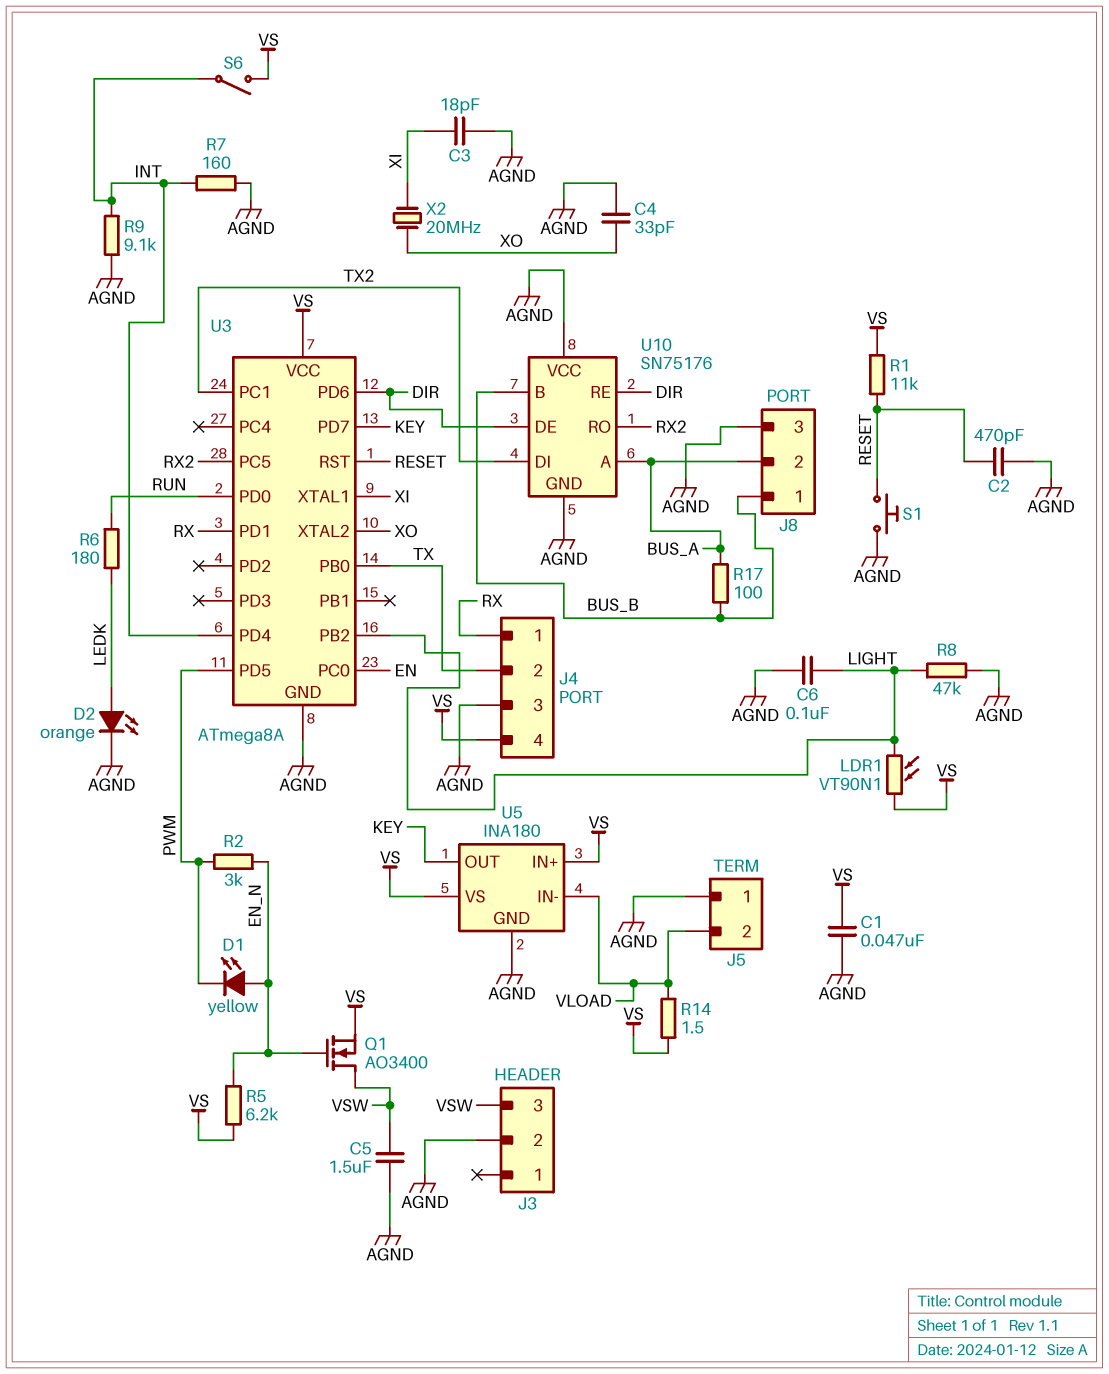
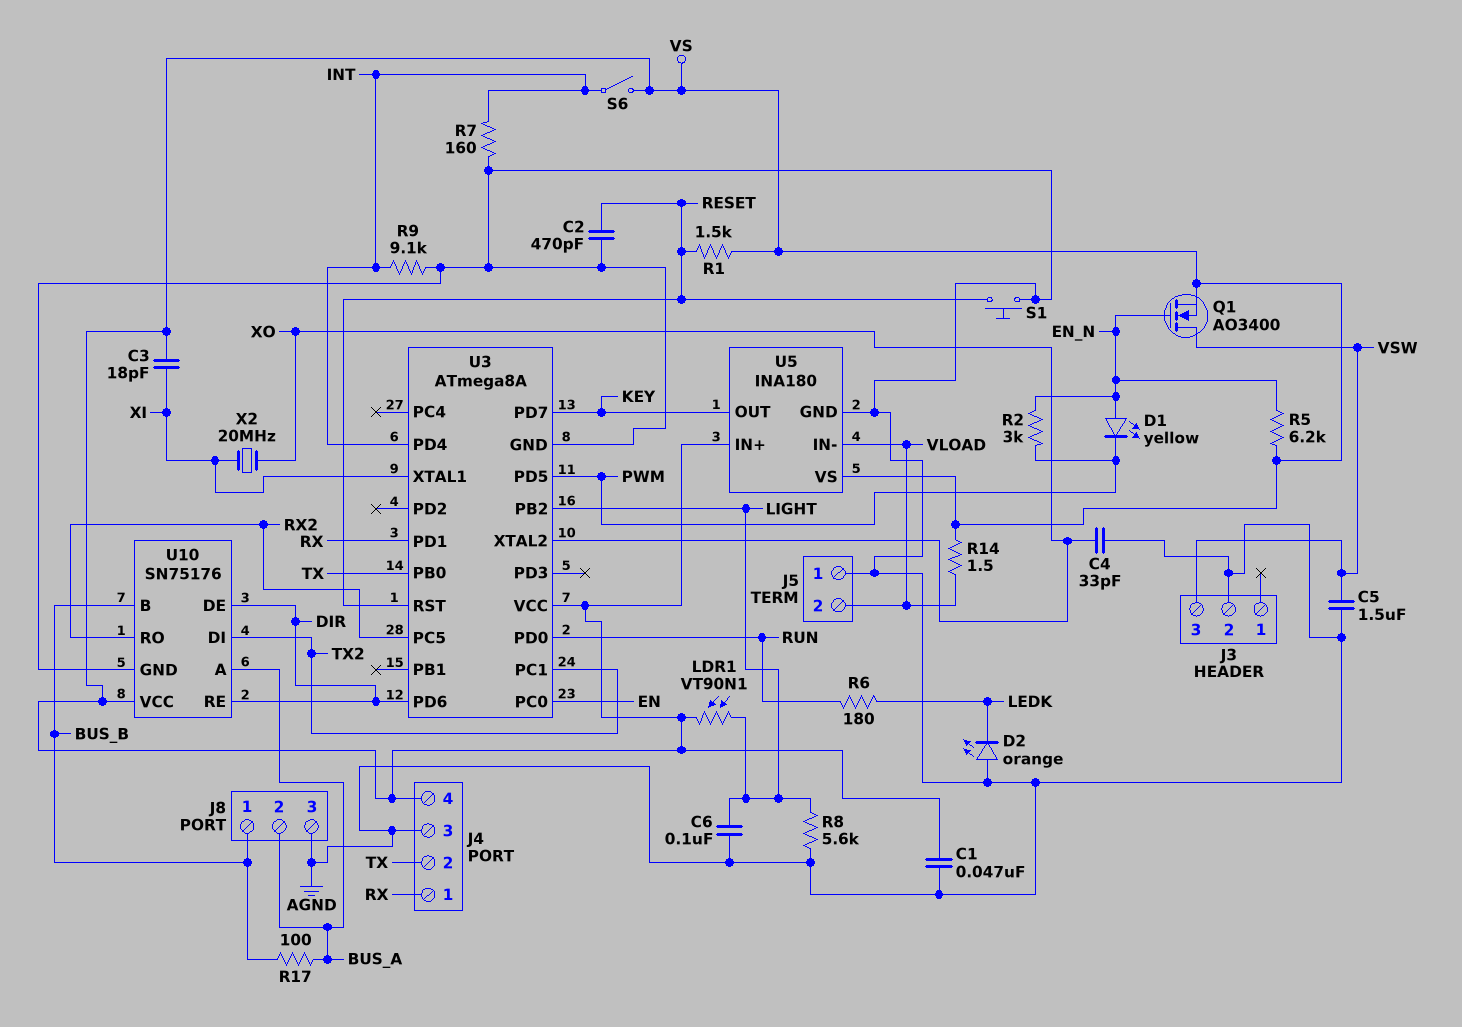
C3: 18pF (AGND, XI) -> 18pF (VS, XI)
D2: LED orange (A LEDK, K AGND) -> LED orange (A AGND, K LEDK)
R1: 11k (RESET, VS) -> 1.5k (RESET, VS)
R8: 47k (AGND, LIGHT) -> 5.6k (AGND, LIGHT)
U10 pin VCC: AGND -> VS

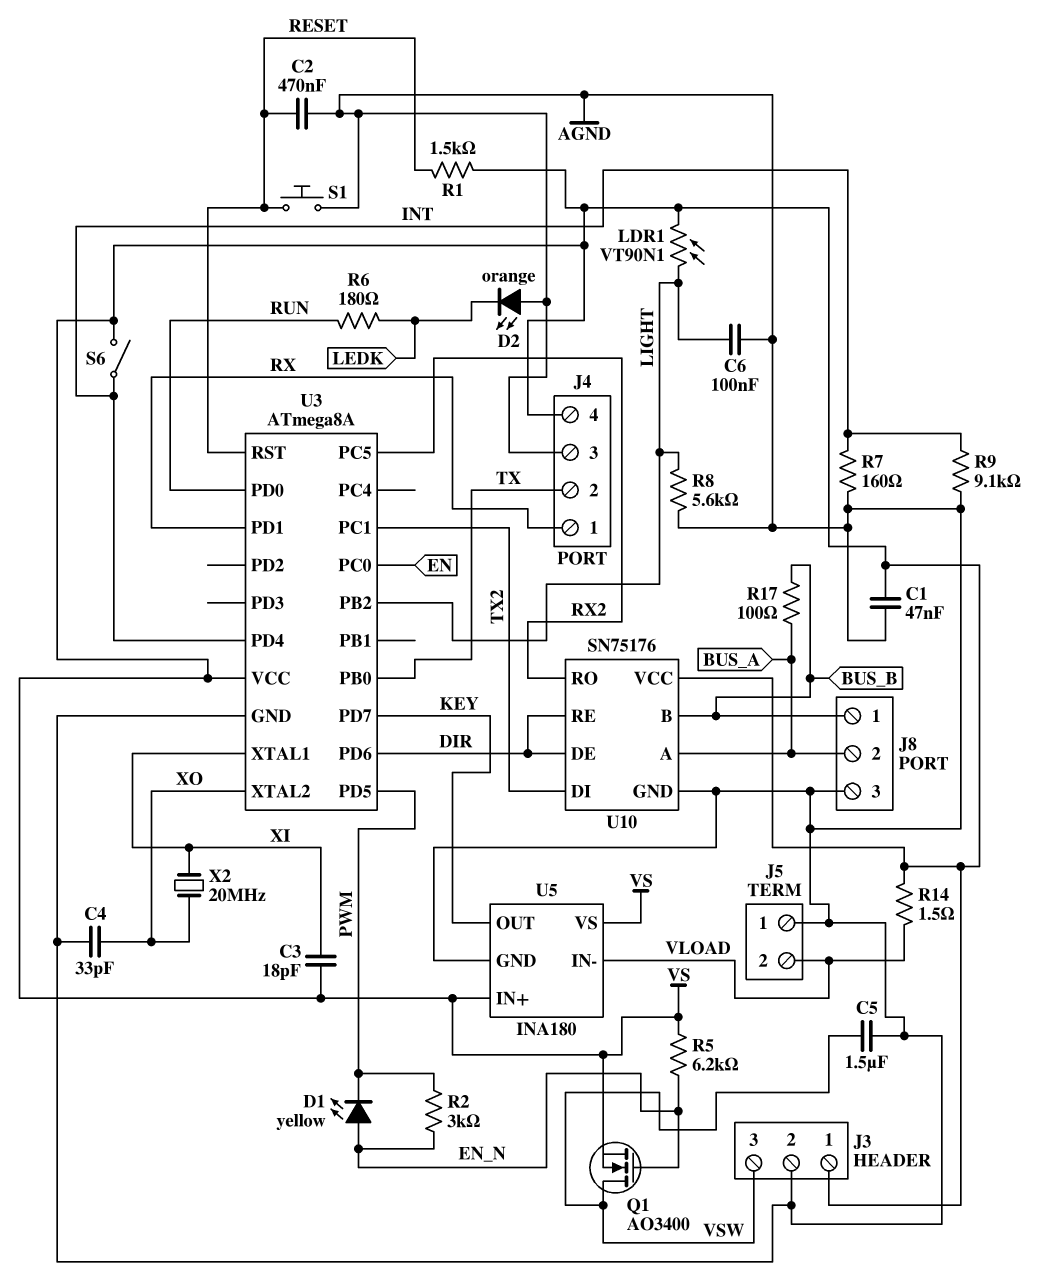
C2: 470pF (AGND, RESET) -> 470nF (AGND, RESET)
J3 pin 1: none -> VS

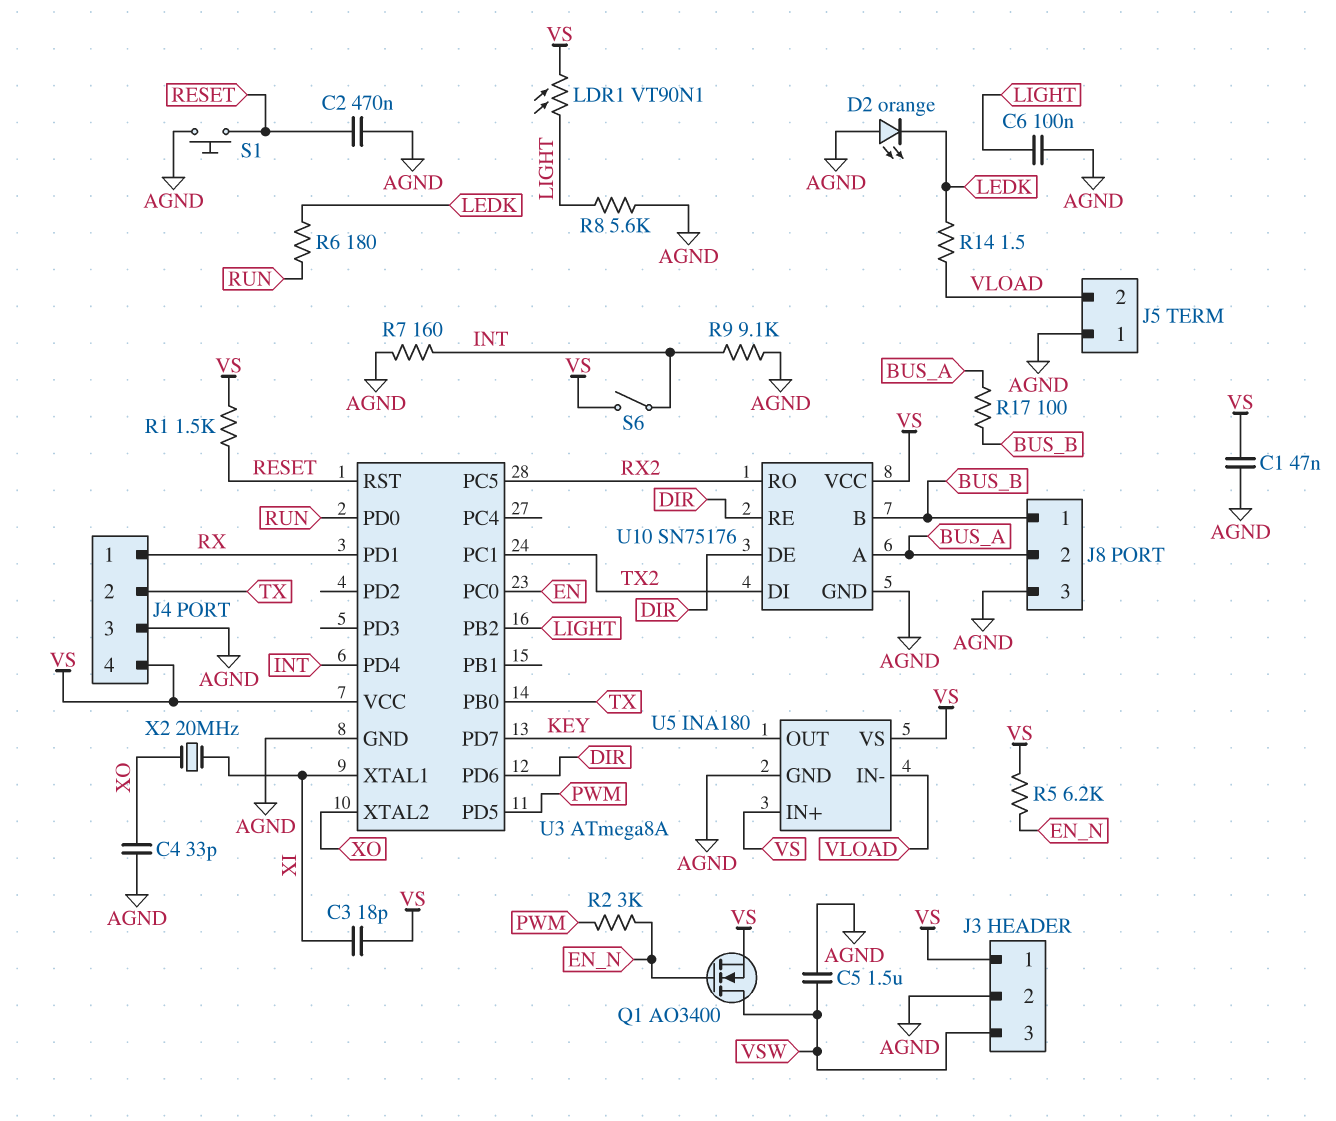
D1: LED yellow (A EN_N, K PWM) -> none
R14: 1.5 (VLOAD, VS) -> 1.5 (LEDK, VLOAD)

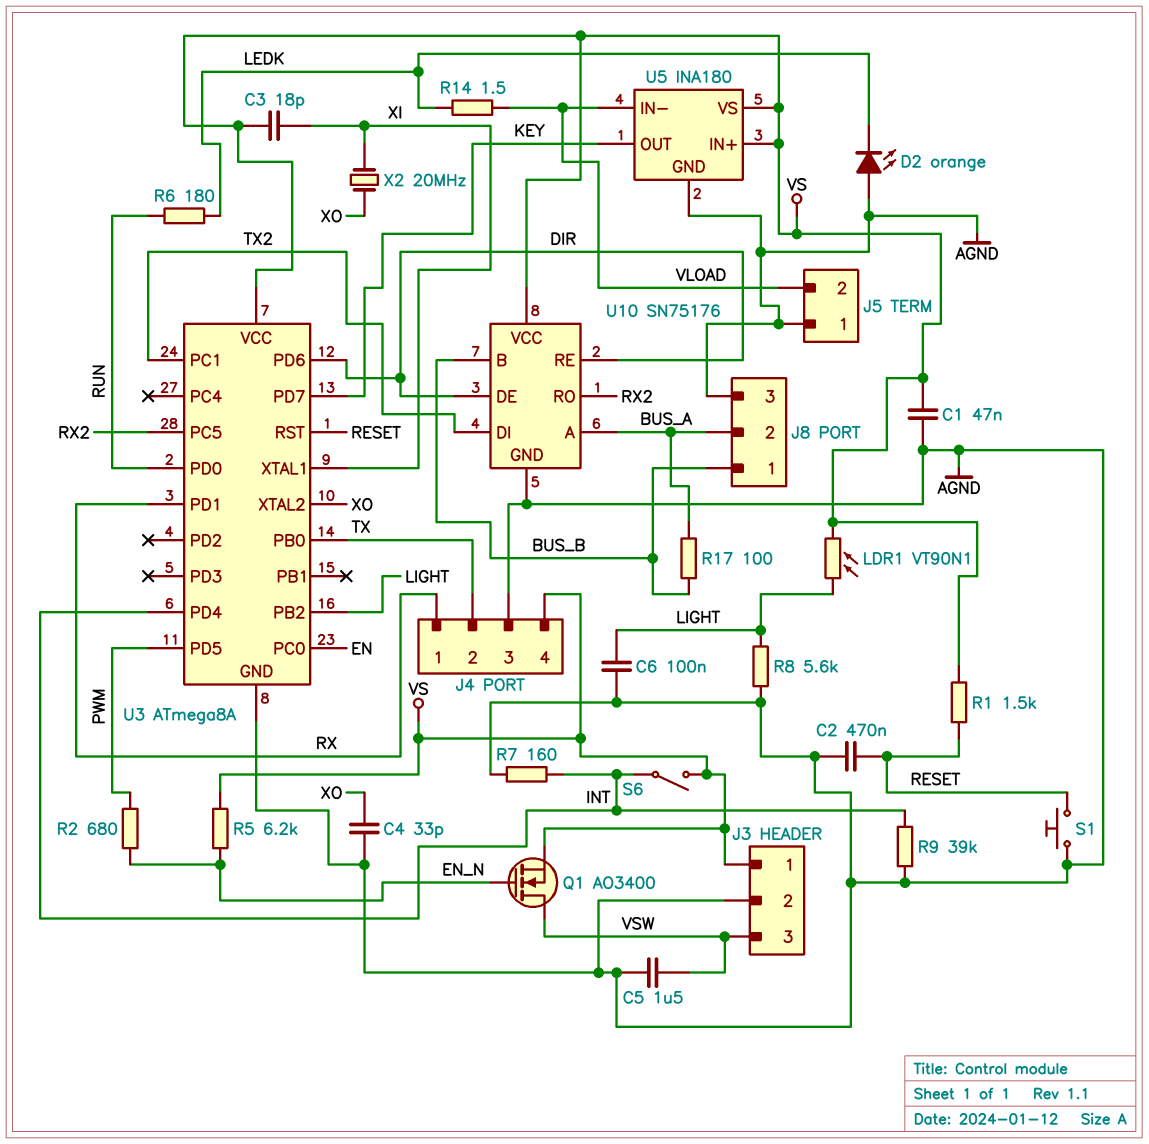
R2: 3k (EN_N, PWM) -> 680 (EN_N, PWM)
R9: 9.1k (AGND, INT) -> 39k (AGND, INT)

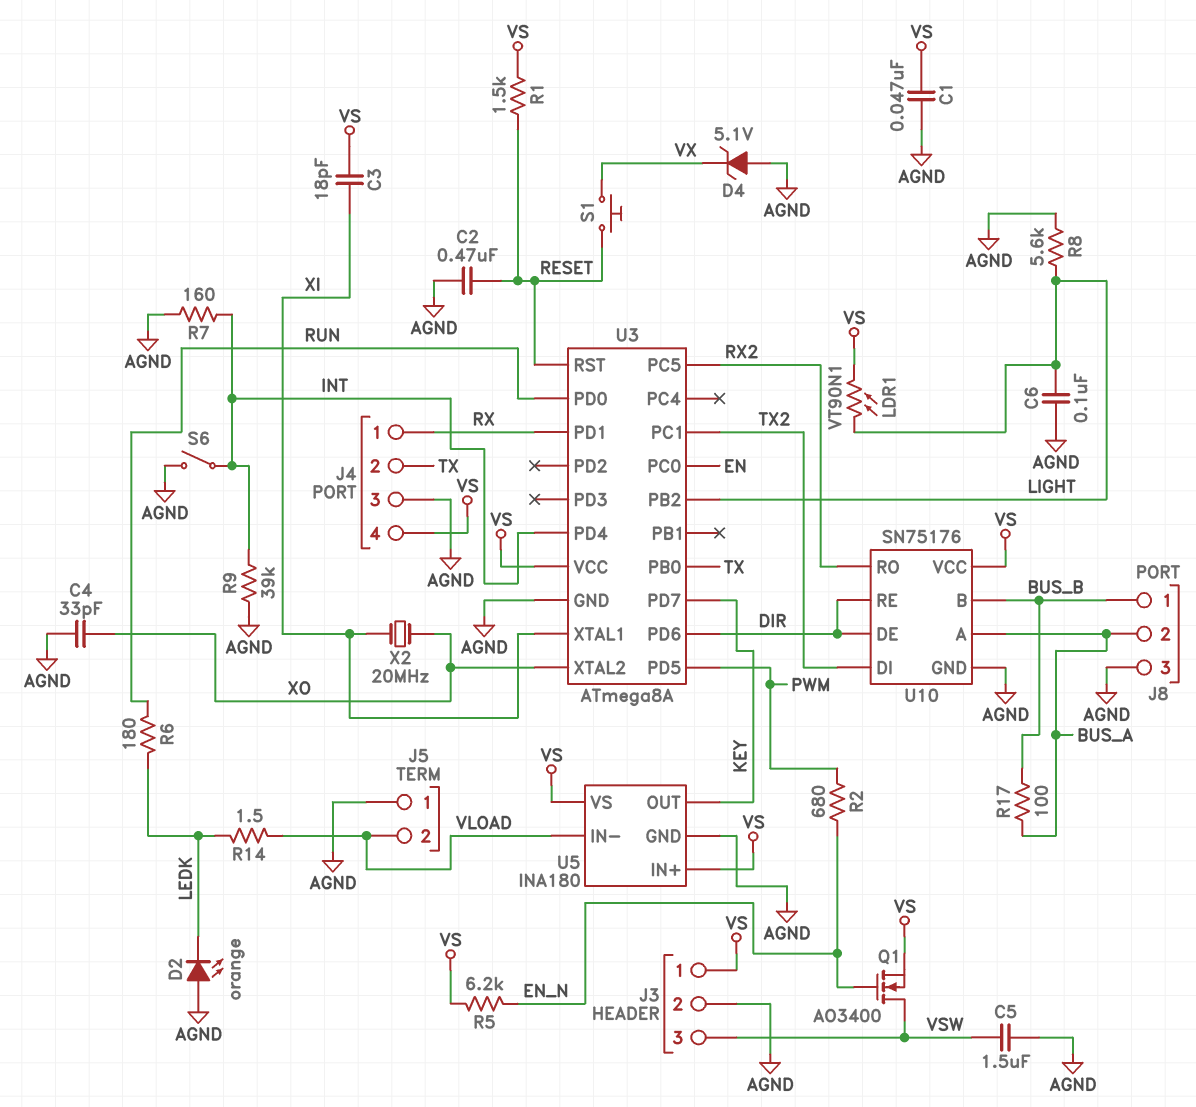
D4: none -> zener 5.1V (A AGND, K VX)
S1: button (AGND, RESET) -> button (RESET, VX)
S6: switch (INT, VS) -> switch (AGND, INT)

